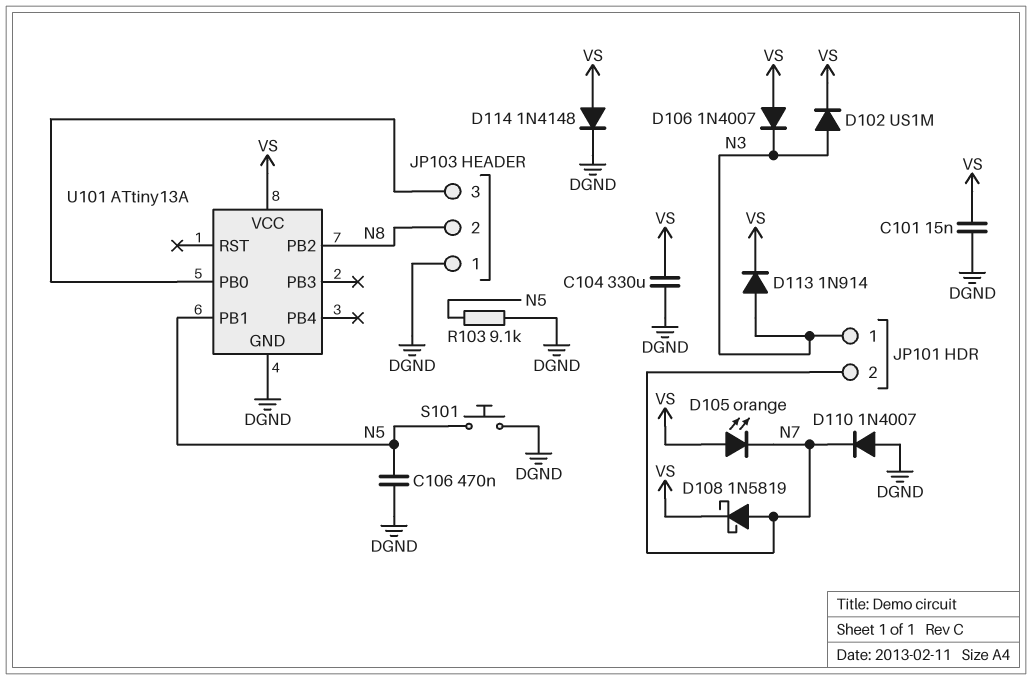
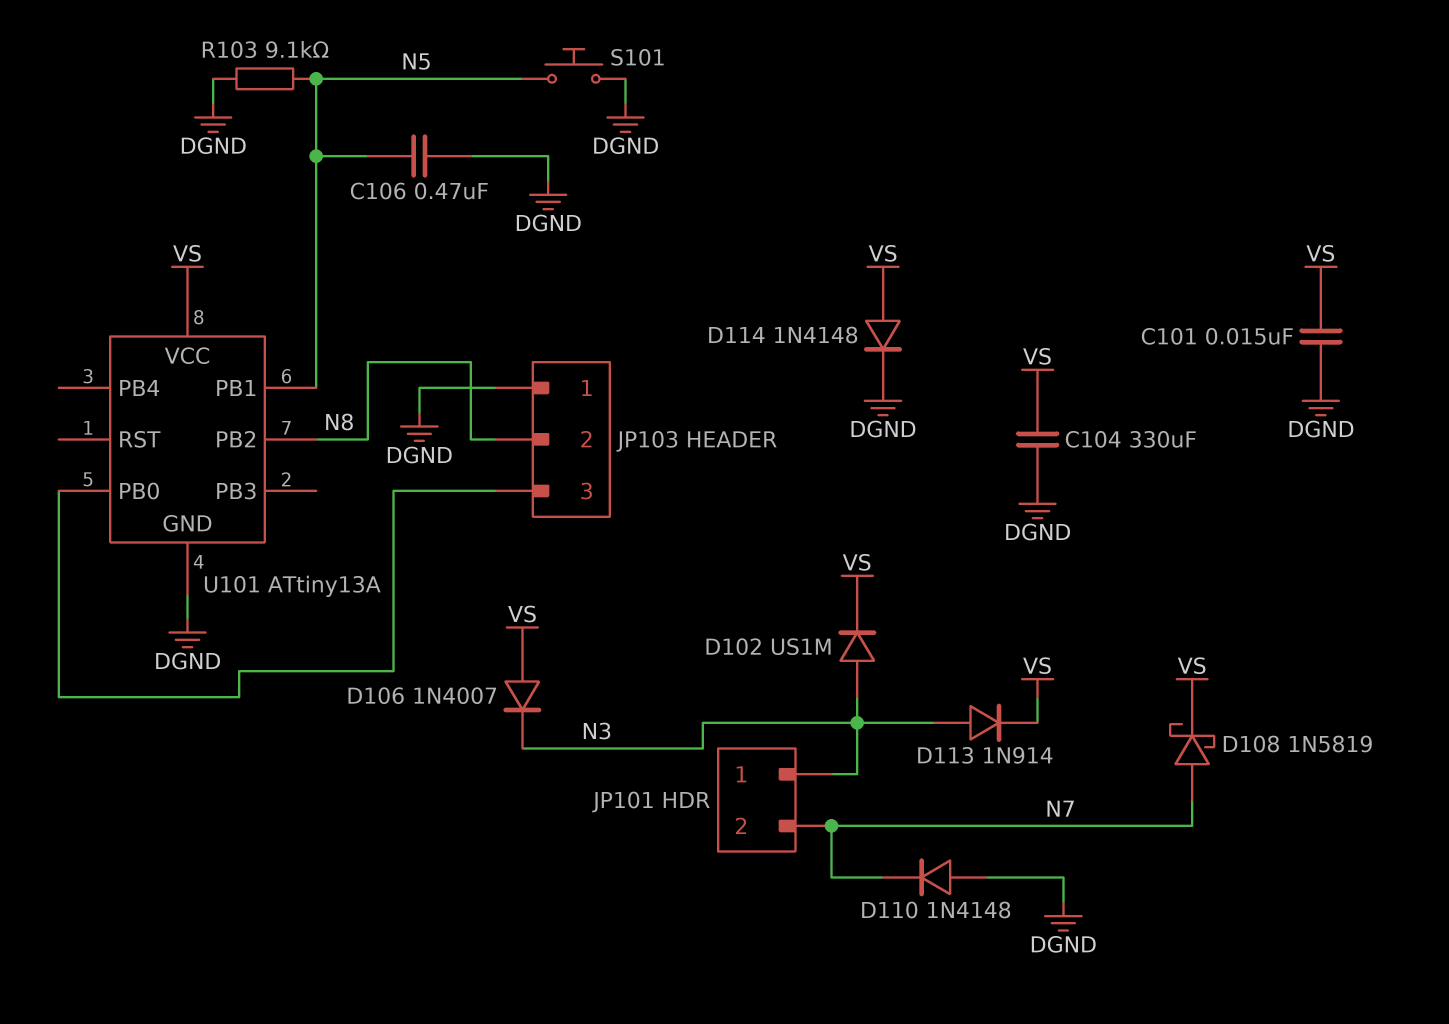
D105: LED orange (A VS, K N7) -> none
D110: diode 1N4007 (A DGND, K N7) -> diode 1N4148 (A DGND, K N7)

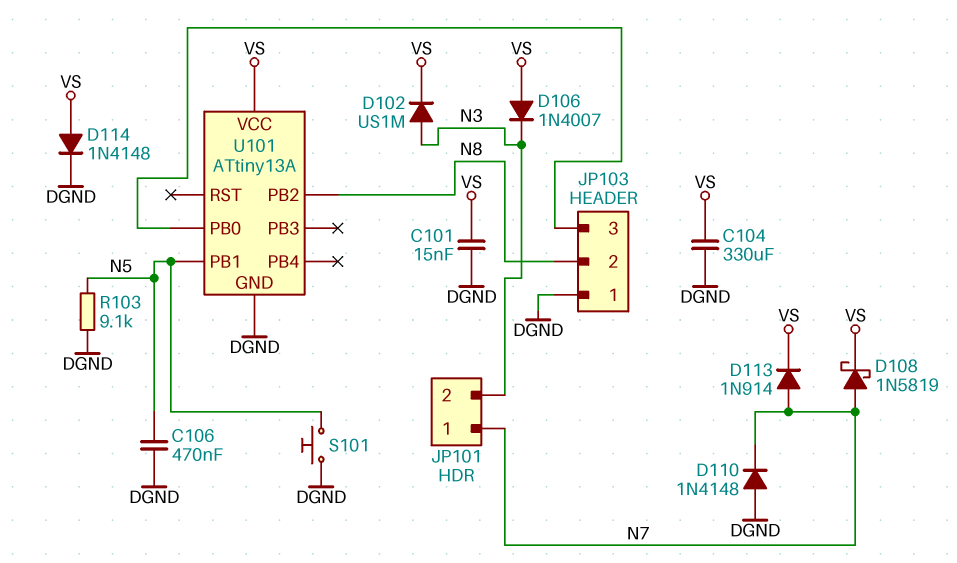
D113: diode 1N914 (A N3, K VS) -> diode 1N914 (A N7, K VS)
JP101 pin 1: N3 -> N7
JP101 pin 2: N7 -> N3

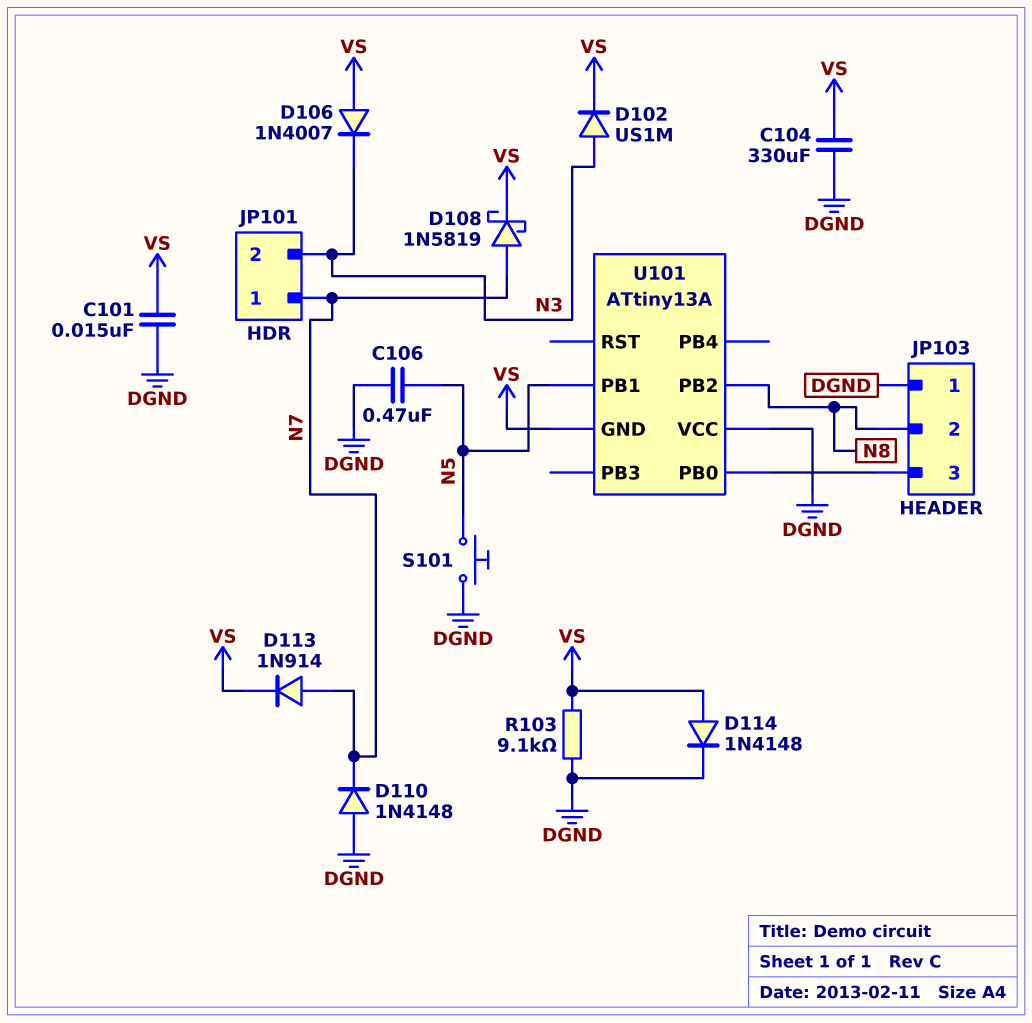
R103: 9.1k (DGND, N5) -> 9.1k (DGND, VS)
U101 pin GND: DGND -> VS
U101 pin VCC: VS -> DGND

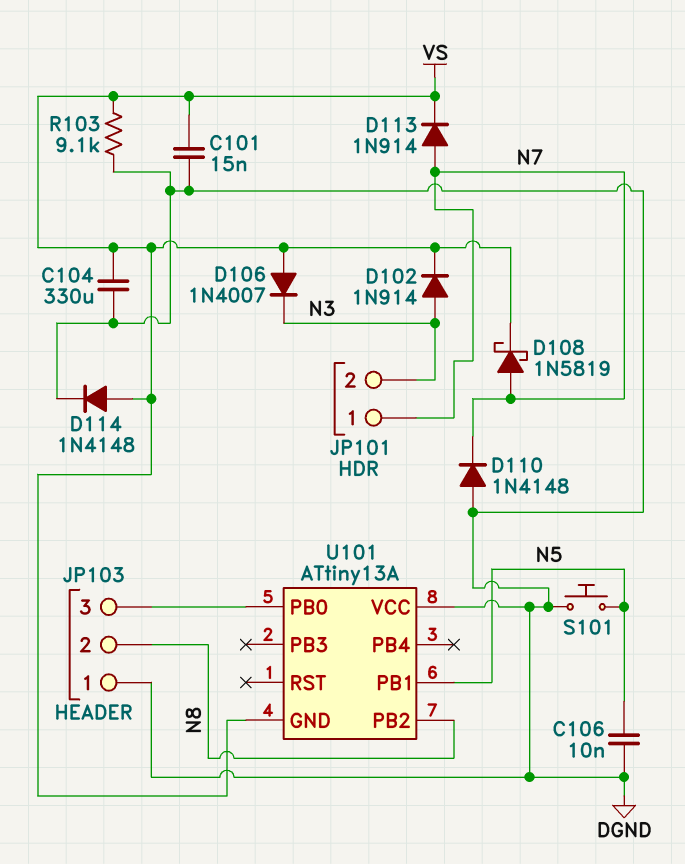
C106: 470nF (DGND, N5) -> 10nF (DGND, N5)
D102: diode US1M (A N3, K VS) -> diode 1N914 (A N3, K VS)

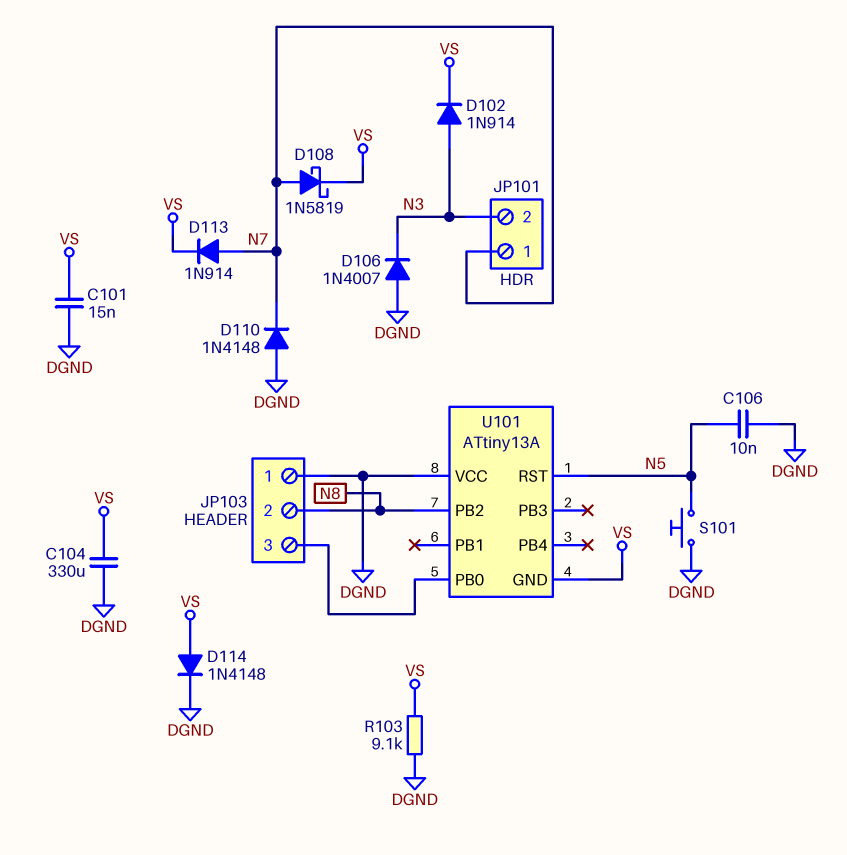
D106: diode 1N4007 (A VS, K N3) -> diode 1N4007 (A DGND, K N3)
U101 pin PB1: N5 -> none
U101 pin RST: none -> N5

